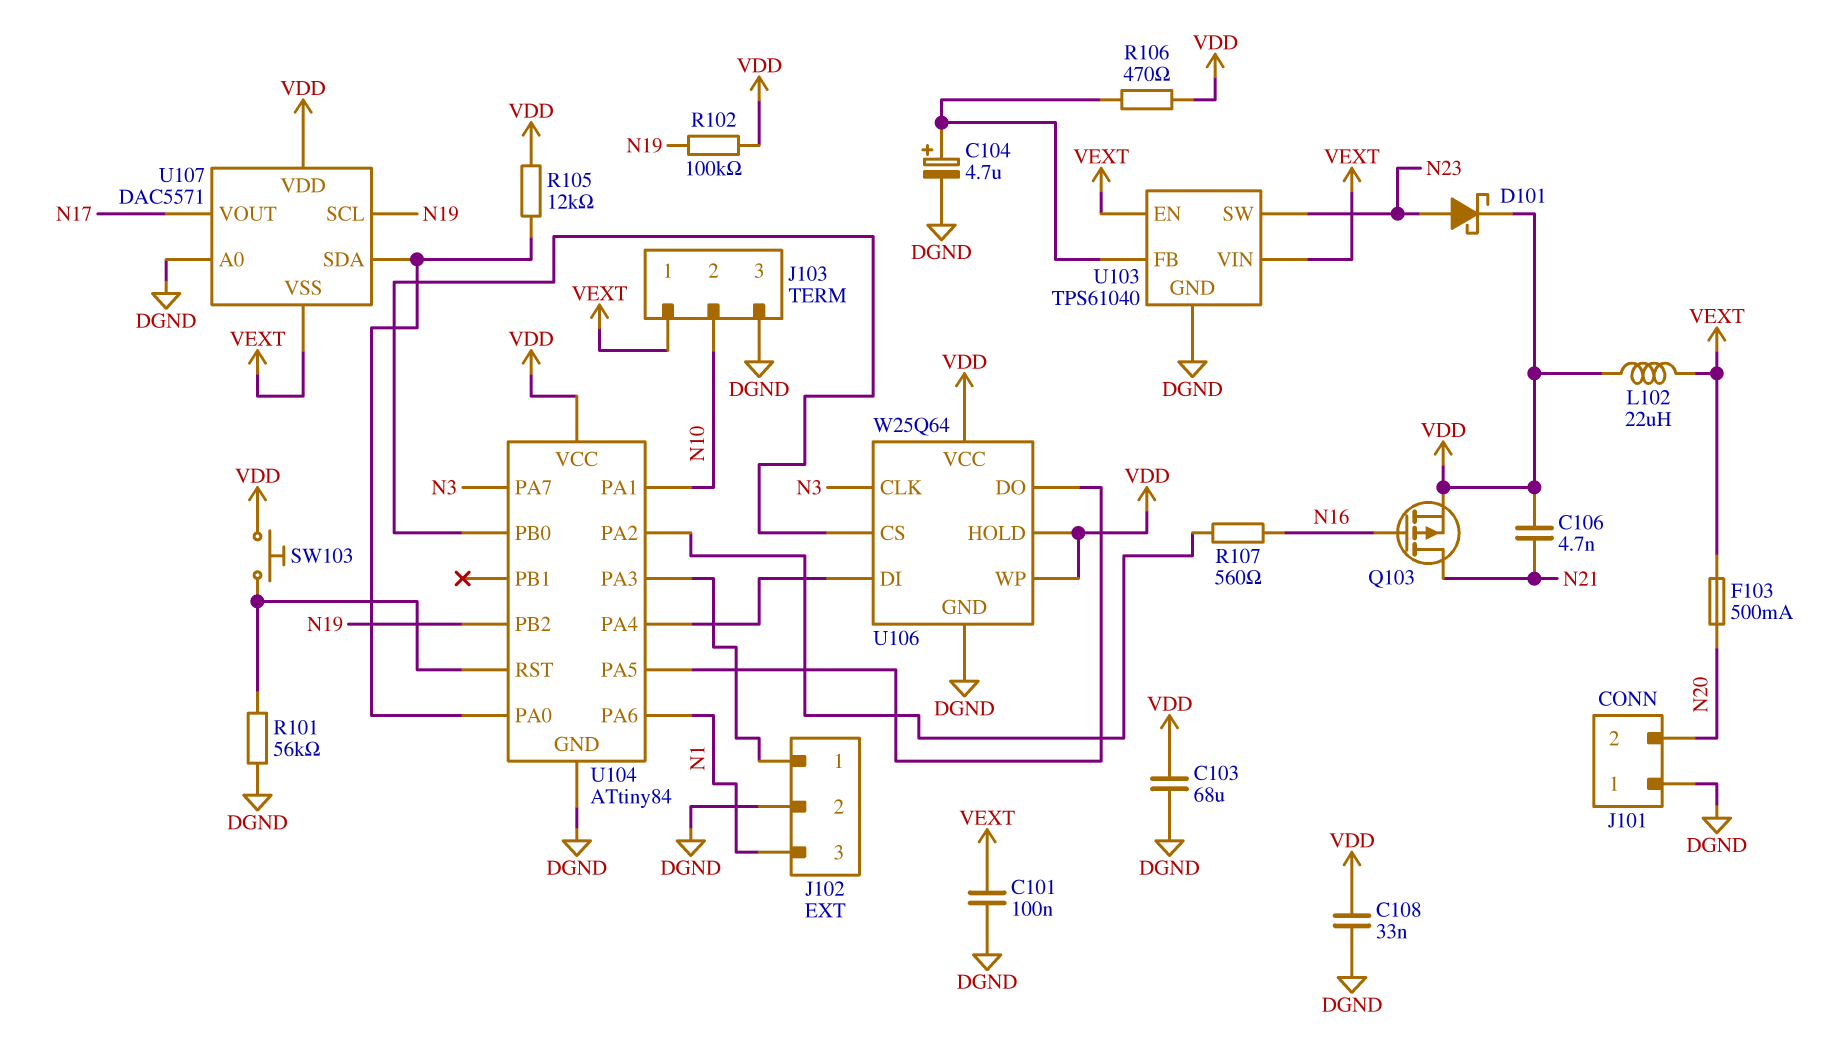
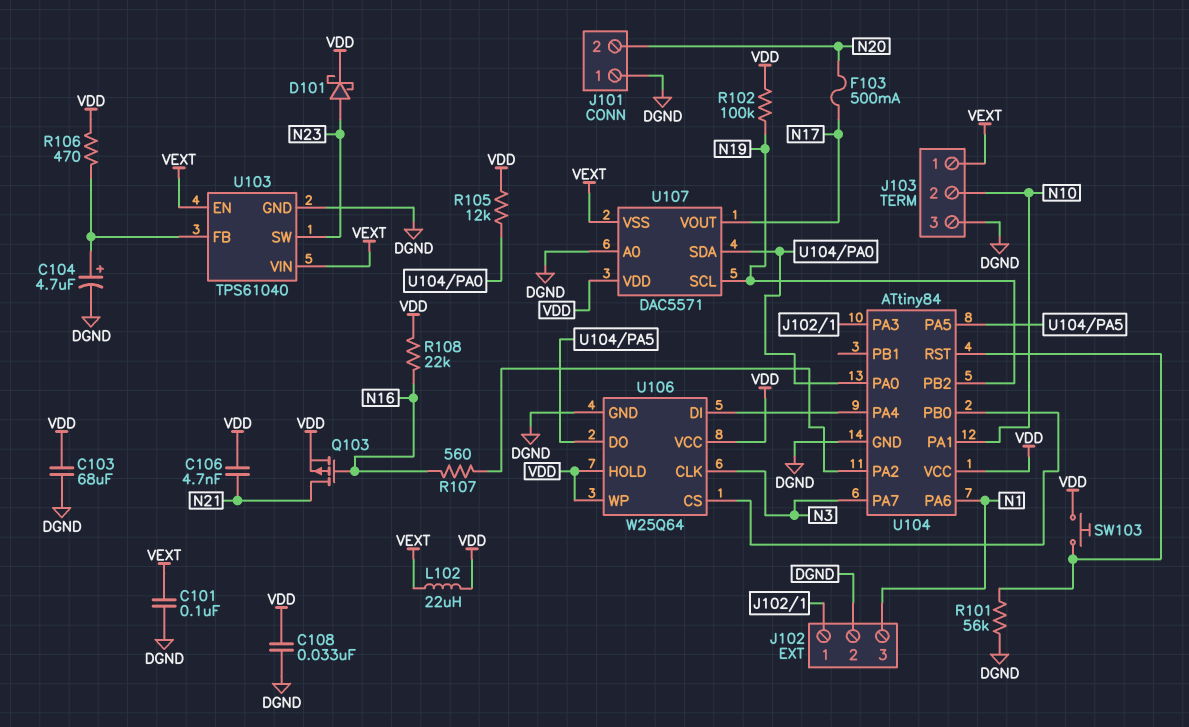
F103: 500mA (N20, VEXT) -> 500mA (N17, N20)
R108: none -> 22k (N16, VDD)

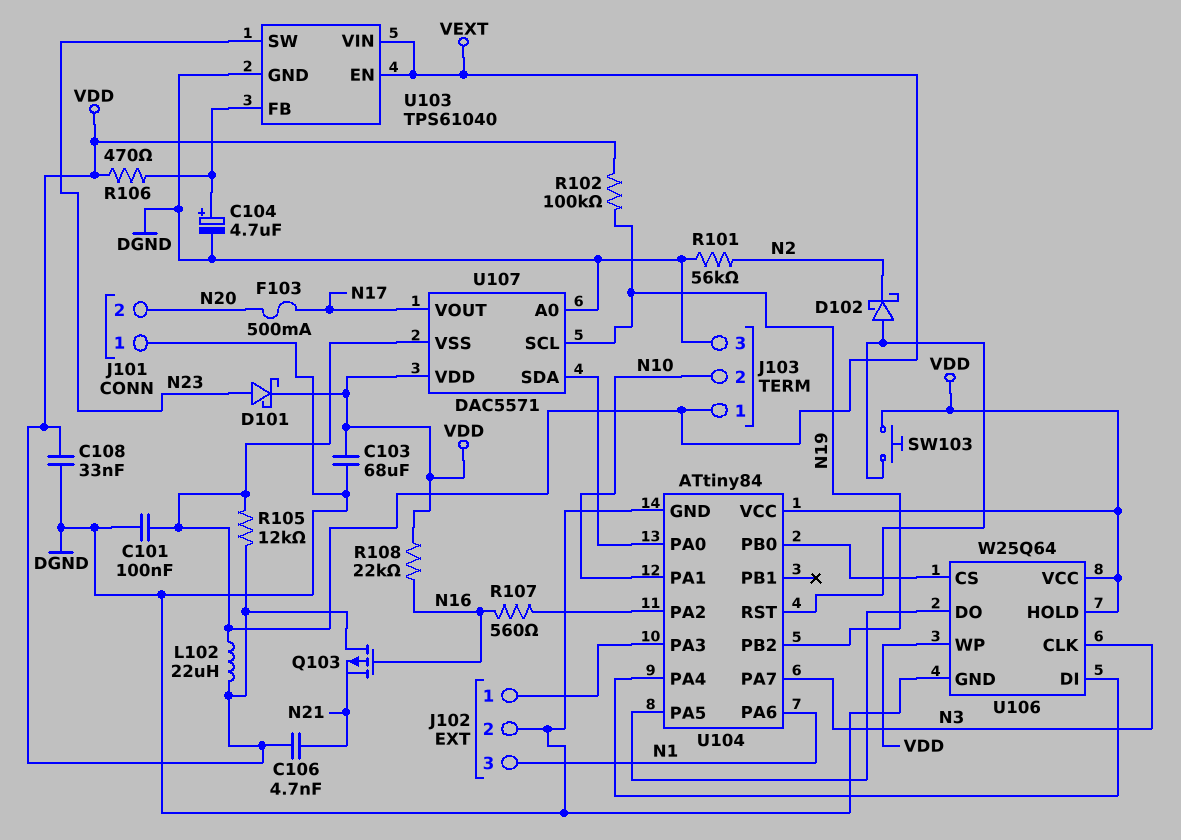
D102: none -> schottky (A U104/RST, K N2)
Q103: PMOS (G N16, D N21, S VDD) -> PMOS (G N16, D VDD, S N21)
R101: 56k (DGND, U104/RST) -> 56k (DGND, N2)
R105: 12k (U104/PA0, VDD) -> 12k (VDD, VEXT)

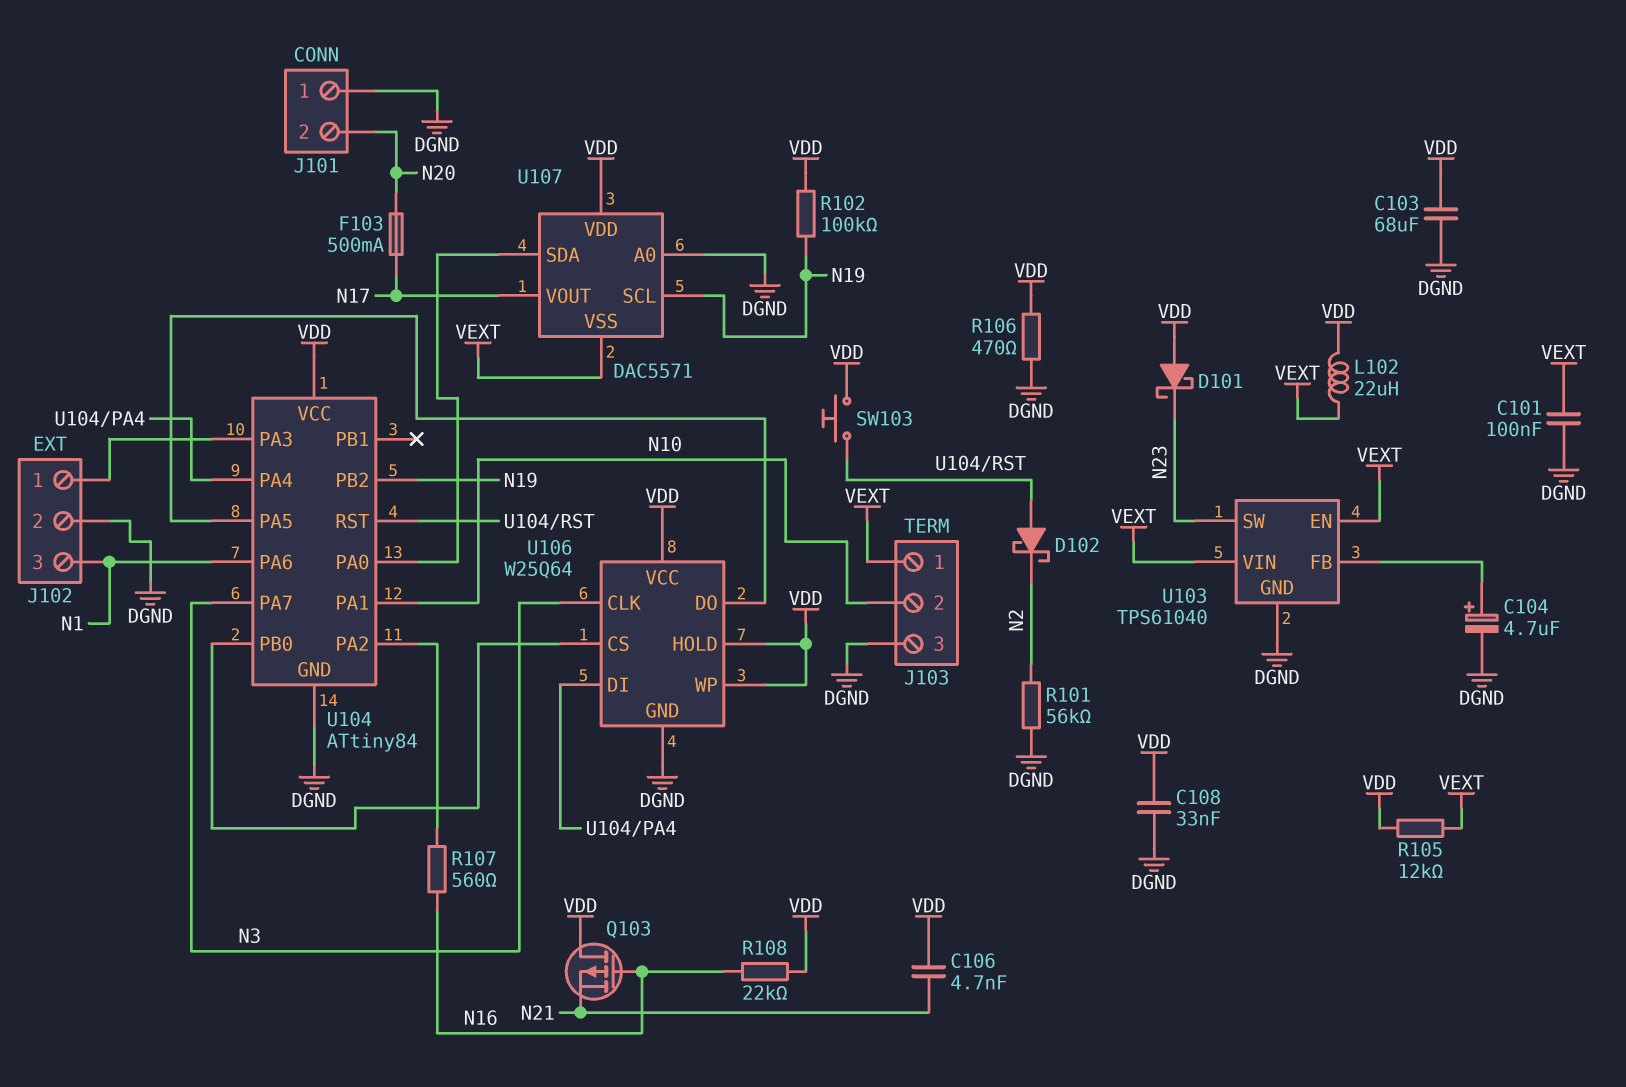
D101: schottky (A N23, K VDD) -> schottky (A VDD, K N23)
R106: 470 (U103/FB, VDD) -> 470 (DGND, VDD)

